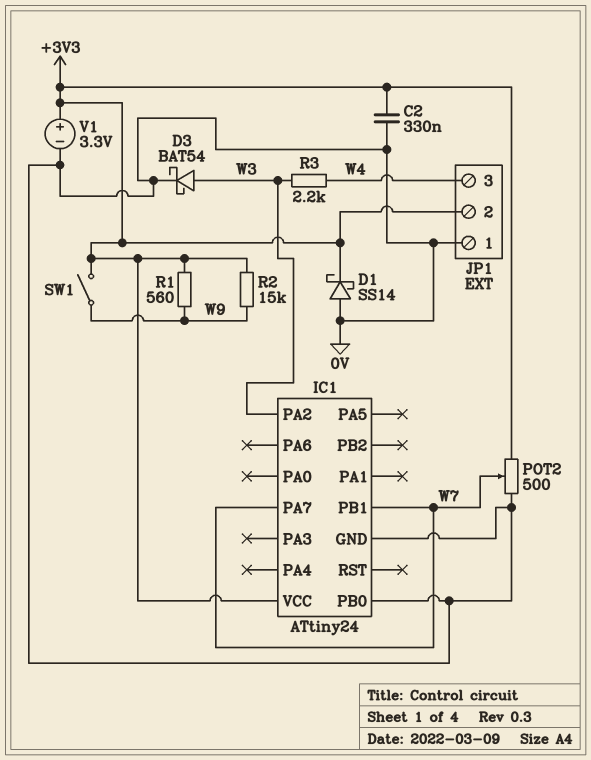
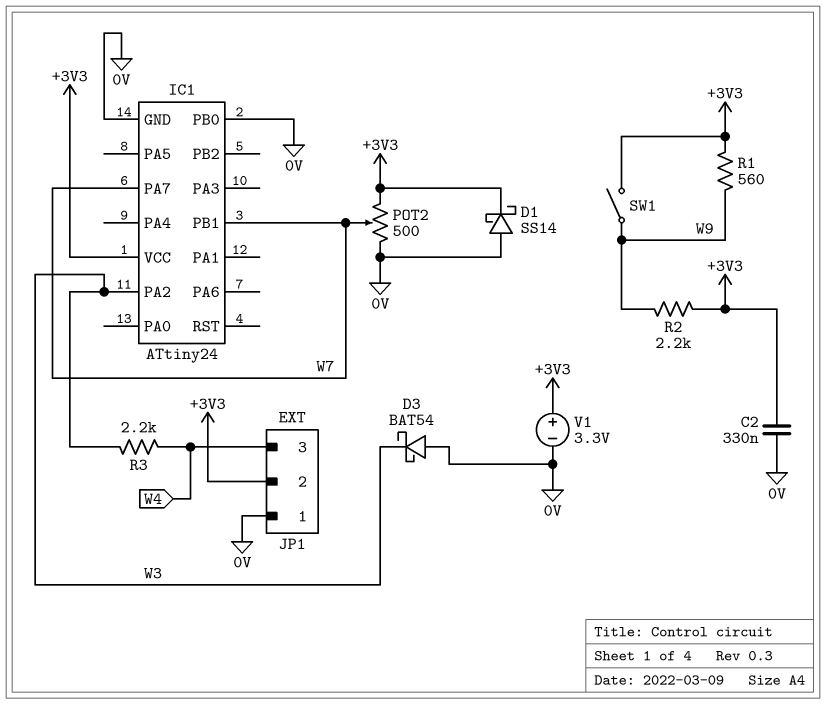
D3: schottky BAT54 (A W3, K 0V) -> schottky BAT54 (A 0V, K W3)
R2: 15k (+3V3, W9) -> 2.2k (+3V3, W9)

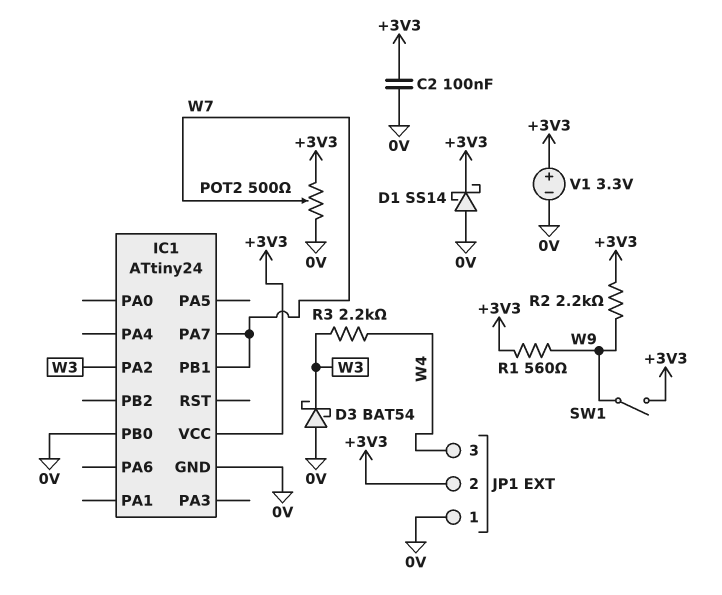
C2: 330nF (+3V3, 0V) -> 100nF (+3V3, 0V)

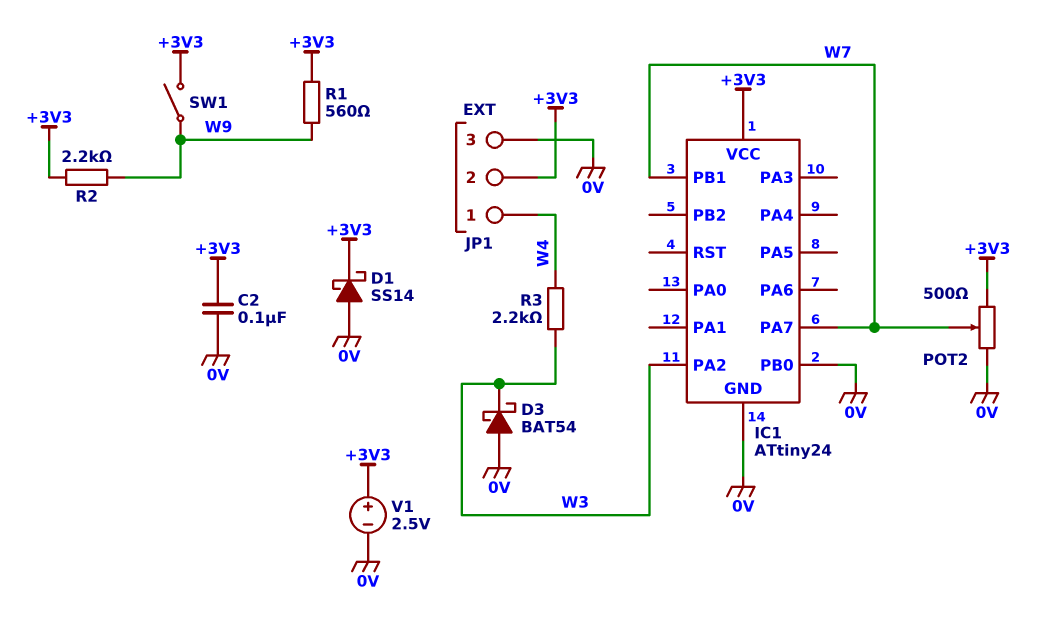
JP1 pin 1: 0V -> W4
JP1 pin 3: W4 -> 0V
V1: 3.3V (plus +3V3, minus 0V) -> 2.5V (plus +3V3, minus 0V)

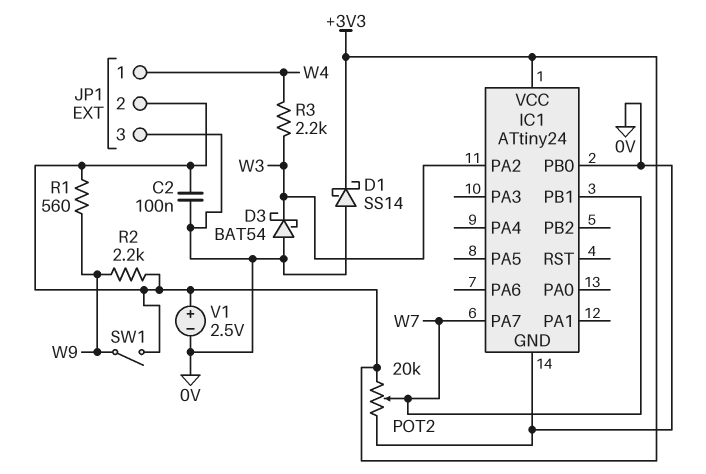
POT2: 500 (+3V3, 0V, wiper W7) -> 20k (+3V3, 0V, wiper W7)

